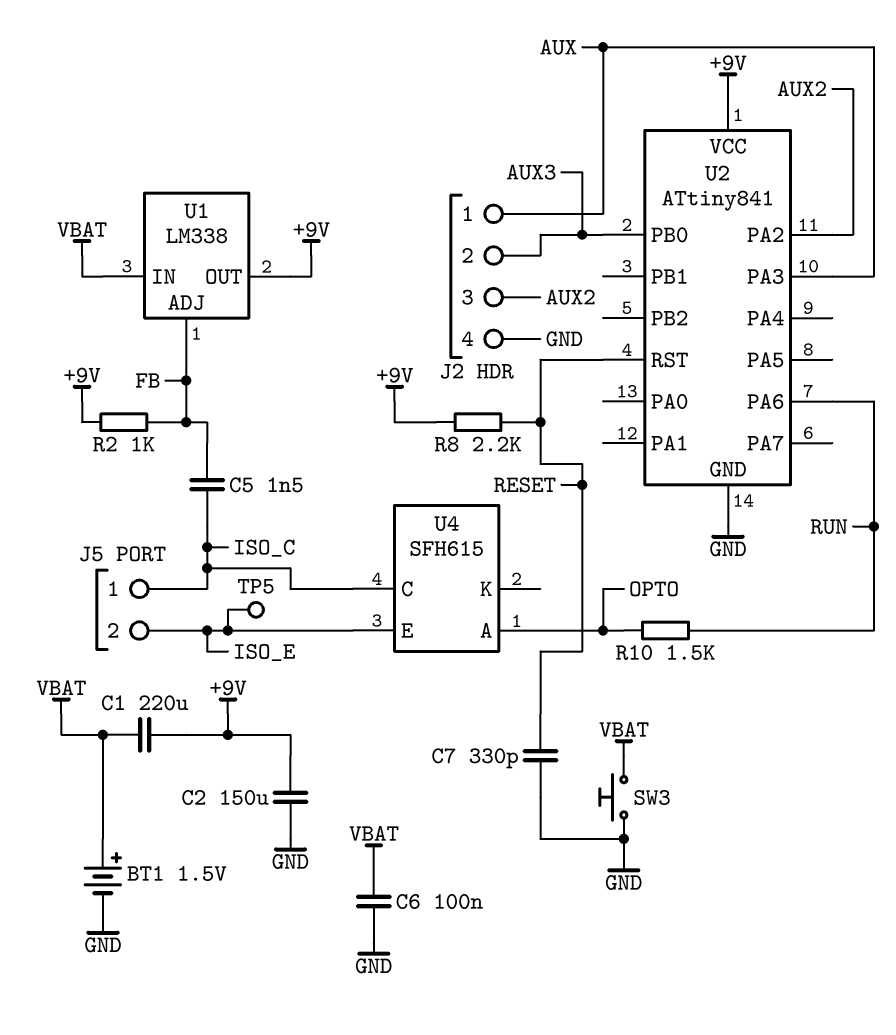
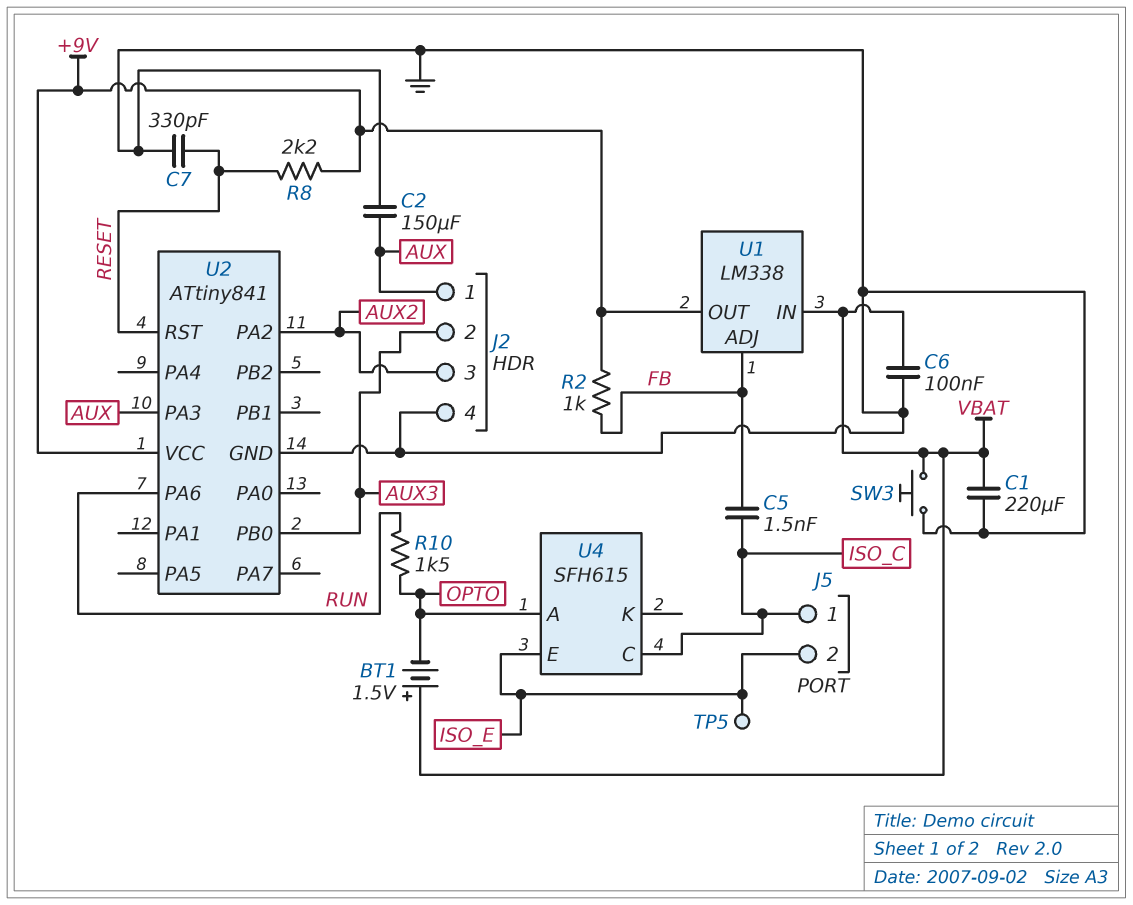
BT1: 1.5V (plus VBAT, minus GND) -> 1.5V (plus VBAT, minus OPTO)
C1: 220uF (+9V, VBAT) -> 220uF (GND, VBAT)
C2: 150uF (+9V, GND) -> 150uF (AUX, GND)

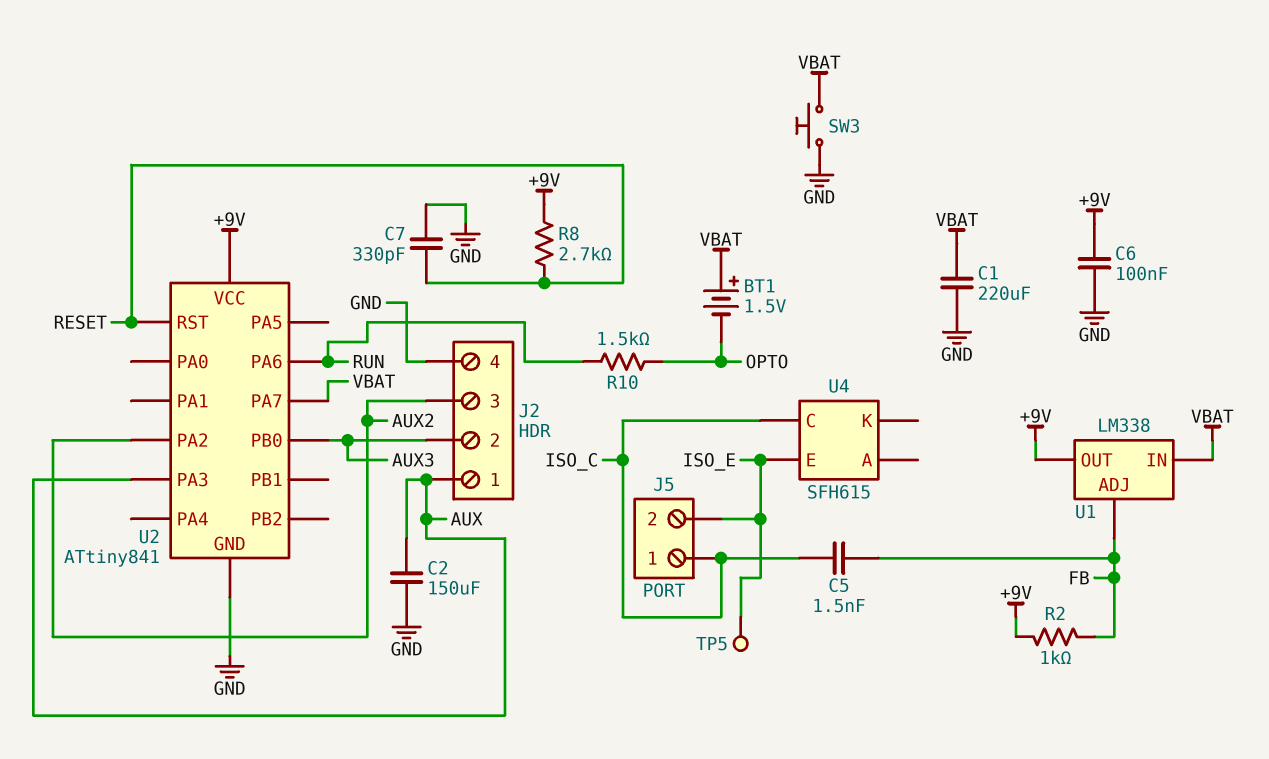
C6: 100nF (GND, VBAT) -> 100nF (+9V, GND)
R8: 2.2k (+9V, RESET) -> 2.7k (+9V, RESET)
U2 pin PA7: none -> VBAT
U4 pin A: OPTO -> none

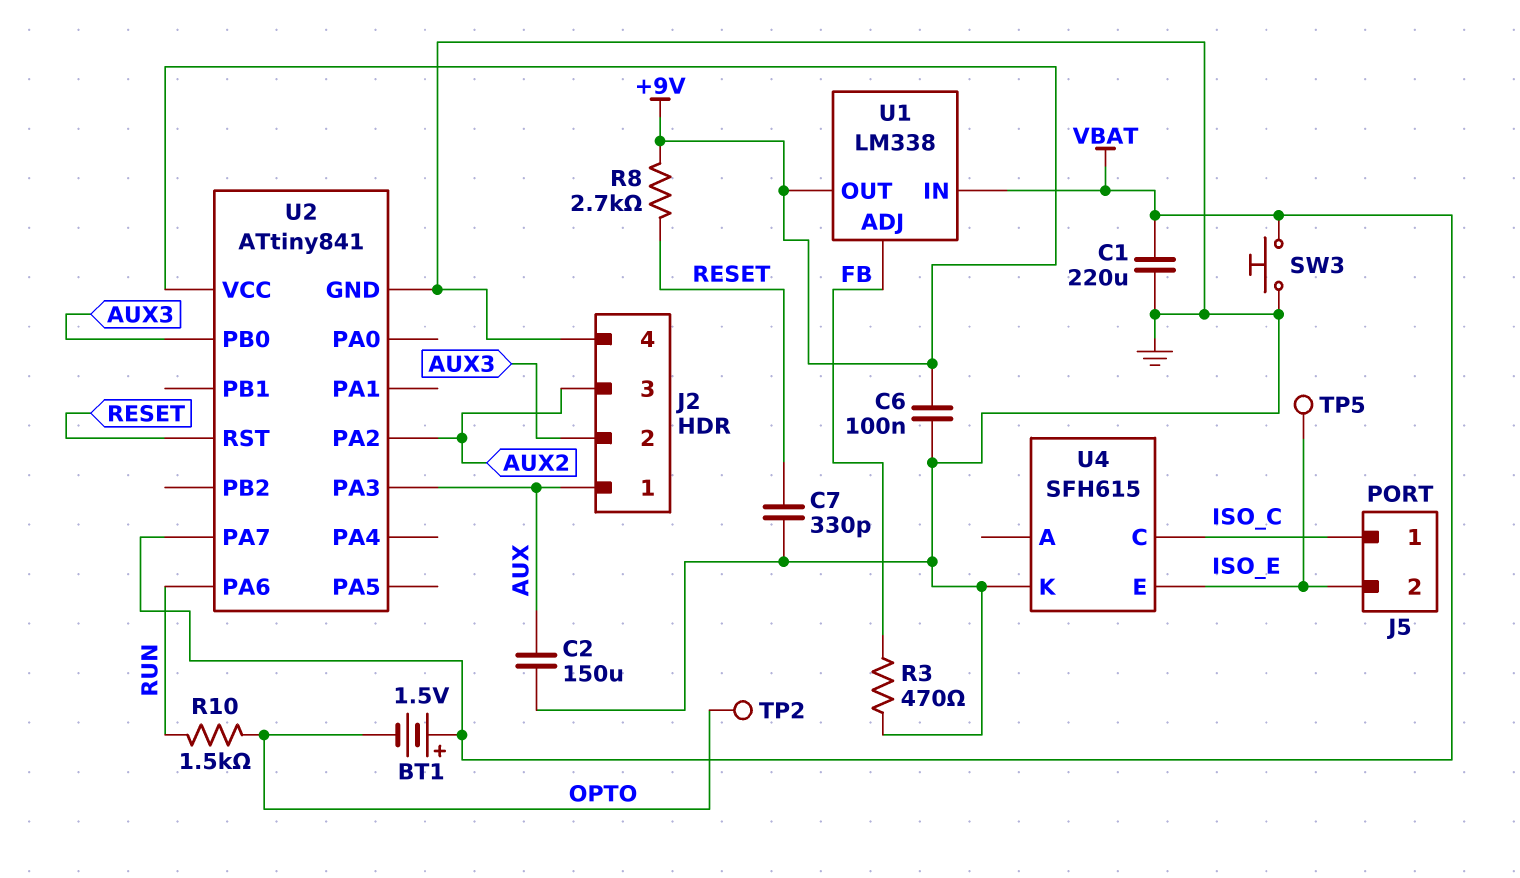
C5: 1.5nF (FB, ISO_C) -> none
R2: 1k (+9V, FB) -> none
R3: none -> 470 (FB, GND)
TP2: none -> test point (OPTO)
U4 pin K: none -> GND

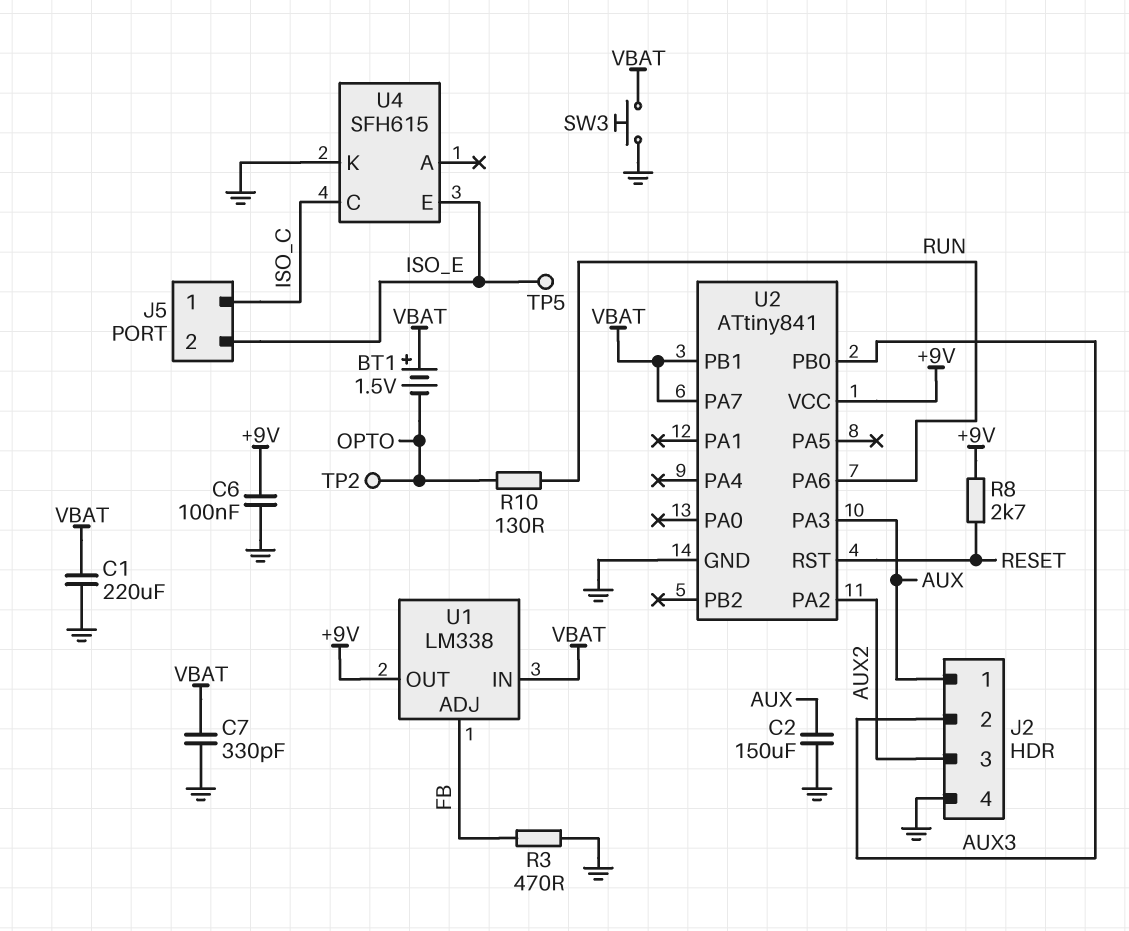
C7: 330pF (GND, RESET) -> 330pF (GND, VBAT)
R10: 1.5k (OPTO, RUN) -> 130 (OPTO, RUN)
U2 pin PB1: none -> VBAT

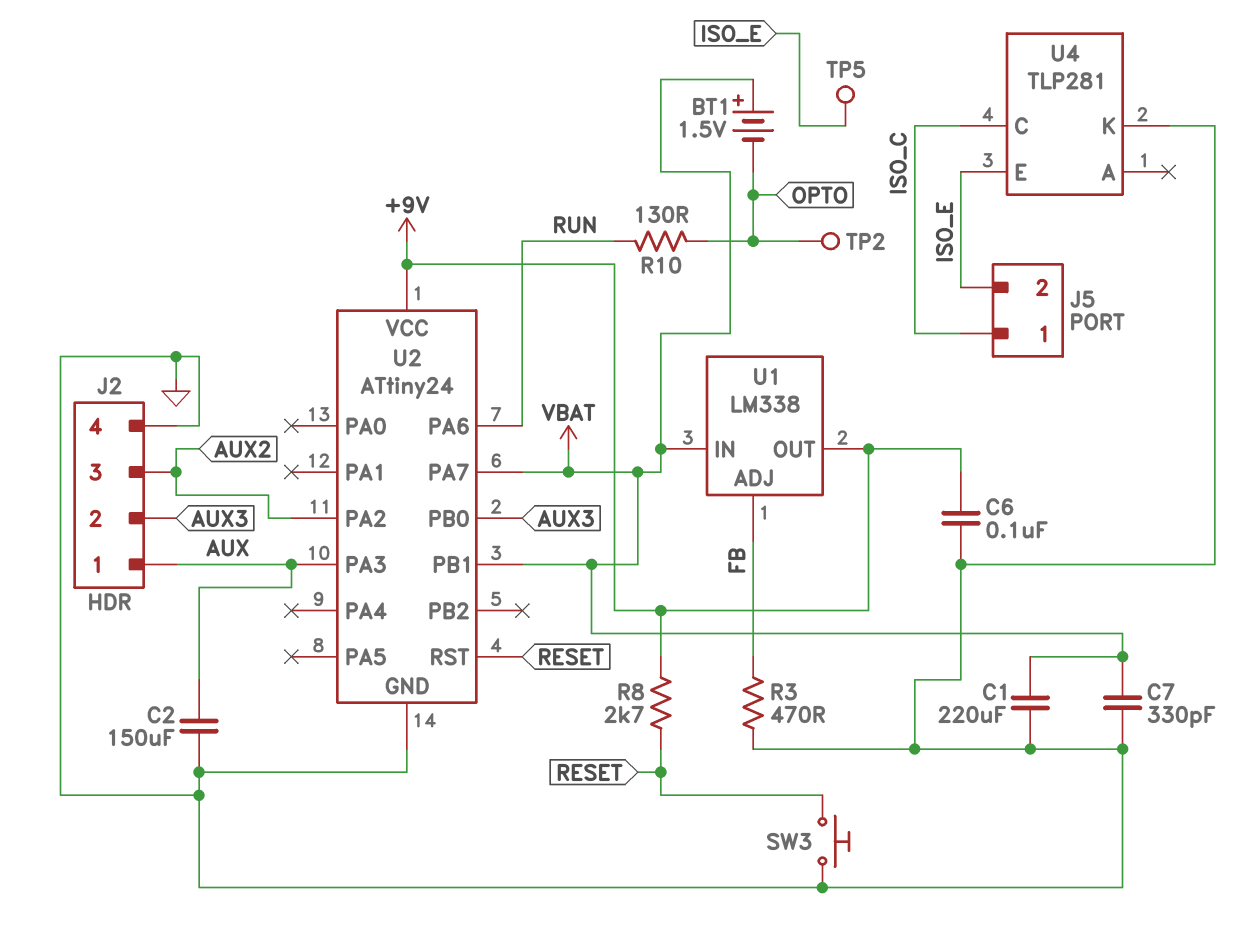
SW3: button (GND, VBAT) -> button (GND, RESET)
U2: ATtiny841 -> ATtiny24
U4: SFH615 -> TLP281

